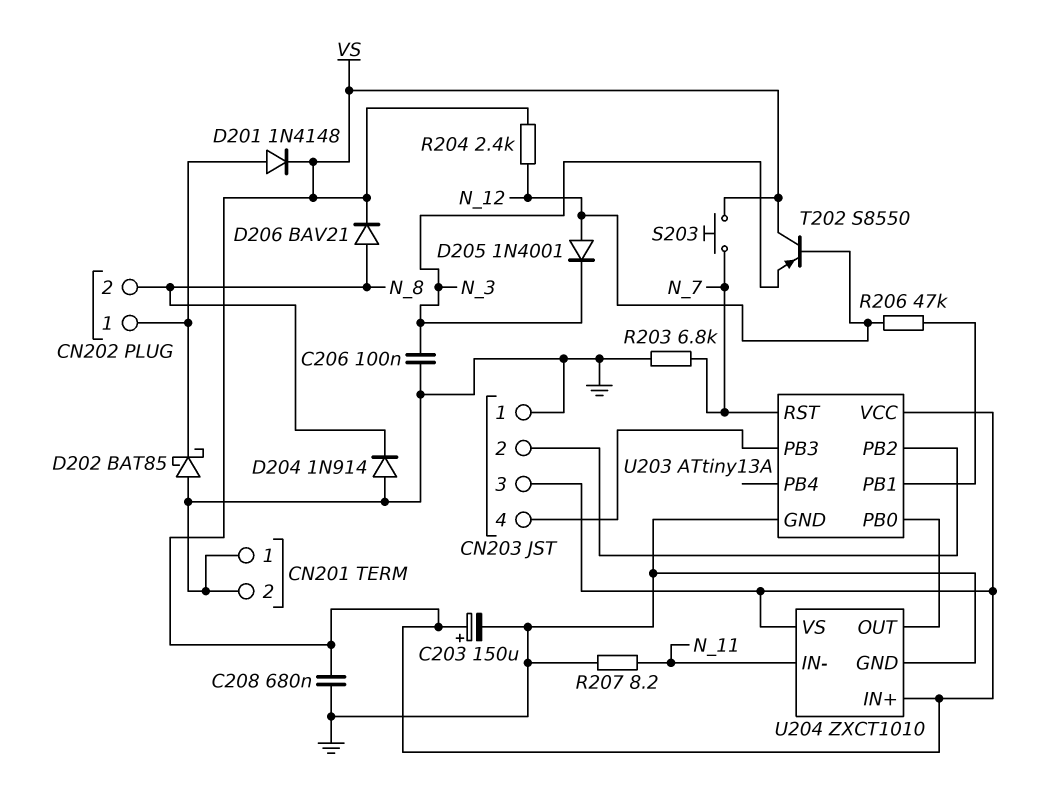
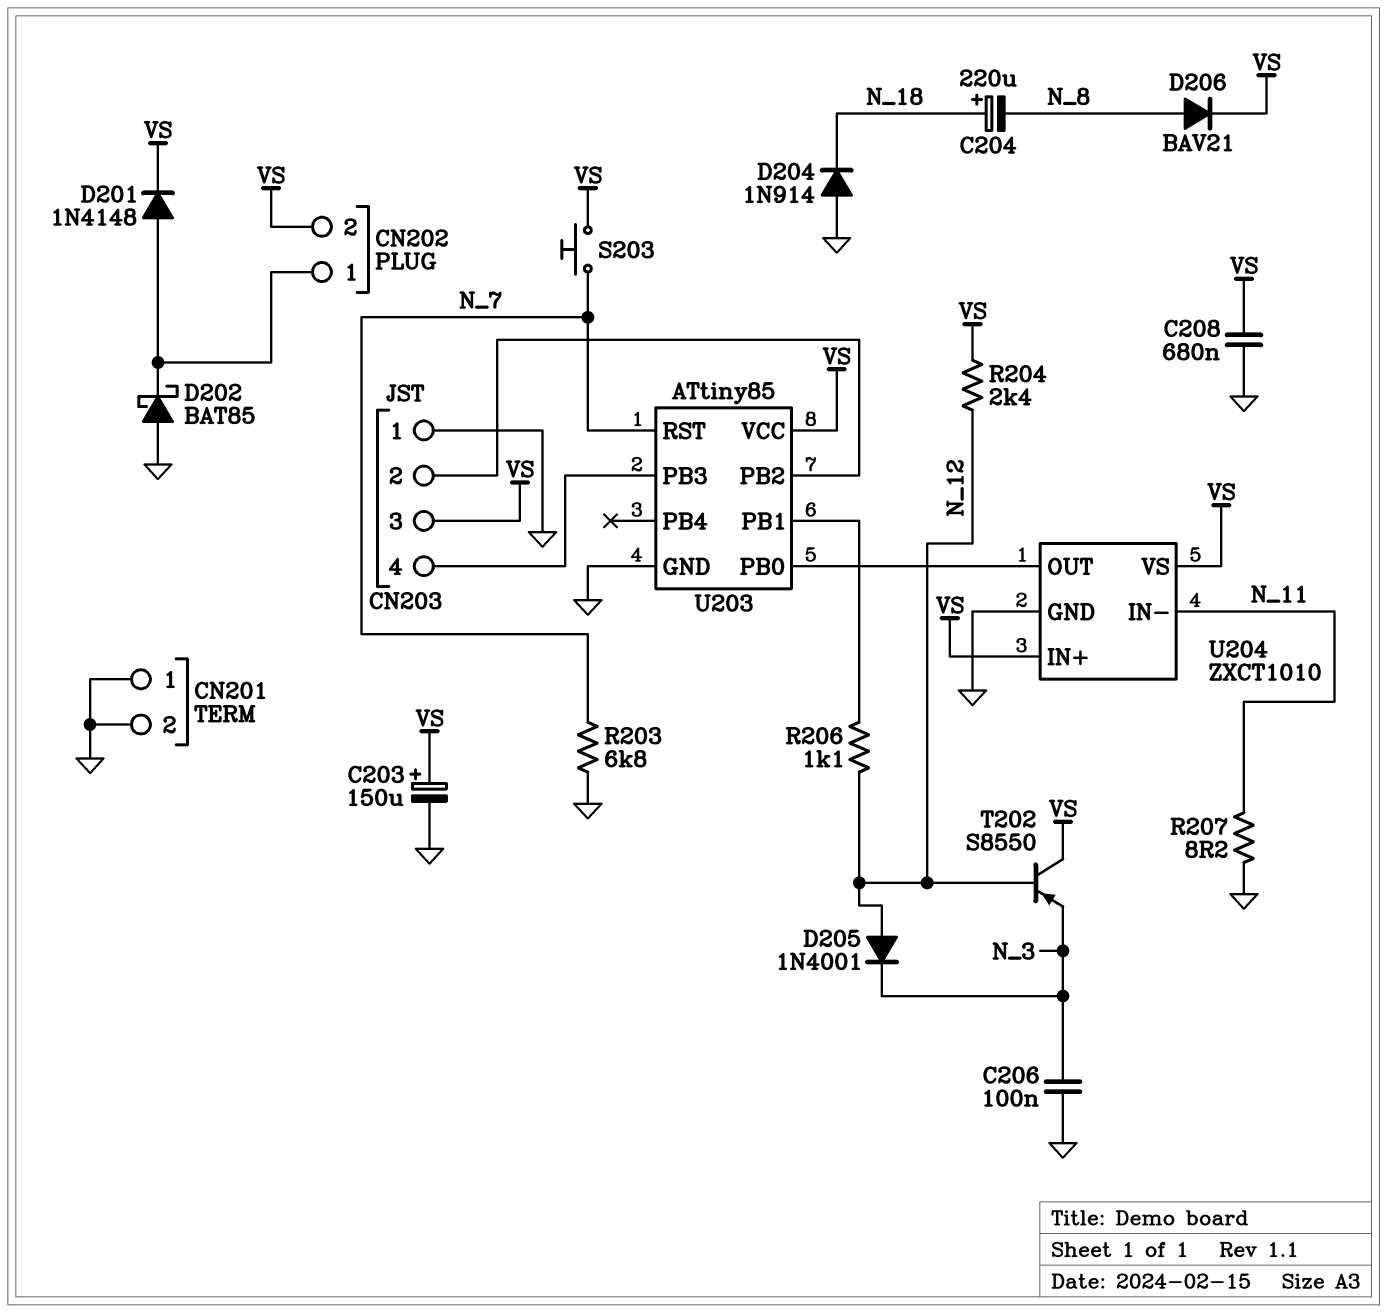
C204: none -> 220uF (plus N_18, minus N_8)
CN202 pin 2: N_8 -> VS
D204: diode 1N914 (A GND, K N_8) -> diode 1N914 (A GND, K N_18)
R206: 47k (N_12, U203/PB1) -> 1.1k (N_12, U203/PB1)
U203: ATtiny13A -> ATtiny85

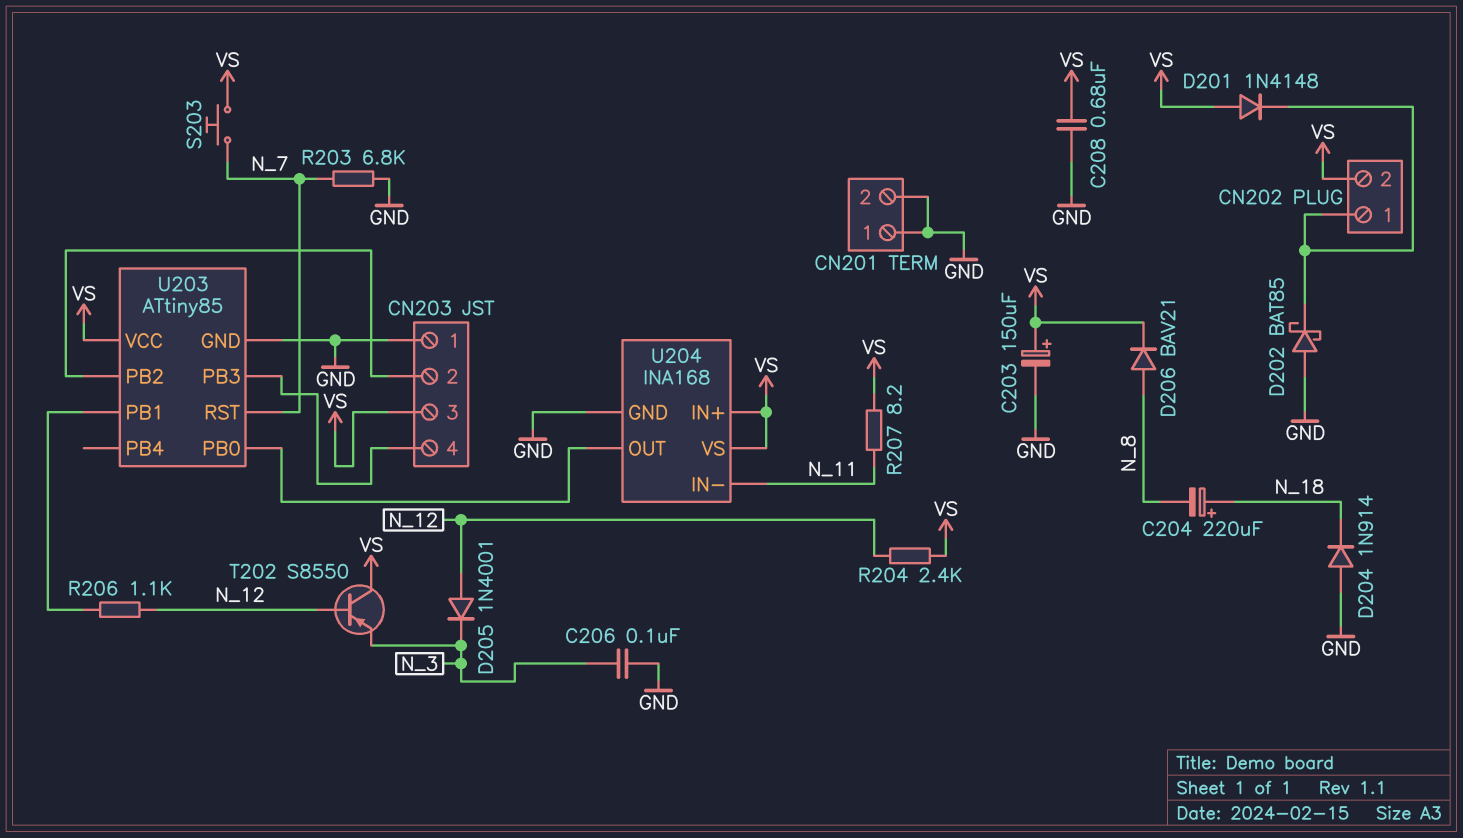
D201: diode 1N4148 (A CN202/1, K VS) -> diode 1N4148 (A VS, K CN202/1)
R207: 8.2 (GND, N_11) -> 8.2 (N_11, VS)
U204: ZXCT1010 -> INA168

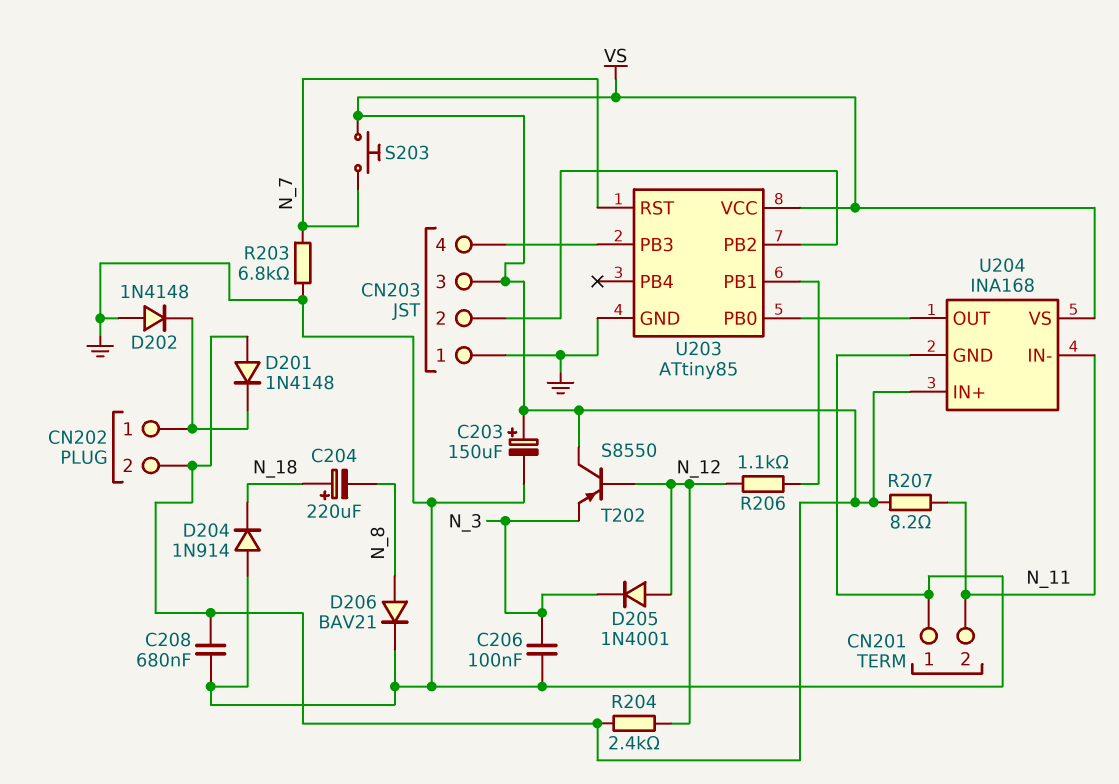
CN201 pin 2: GND -> N_11
D202: schottky BAT85 (A GND, K CN202/1) -> diode 1N4148 (A GND, K CN202/1)
D206: diode BAV21 (A N_8, K VS) -> diode BAV21 (A N_8, K GND)

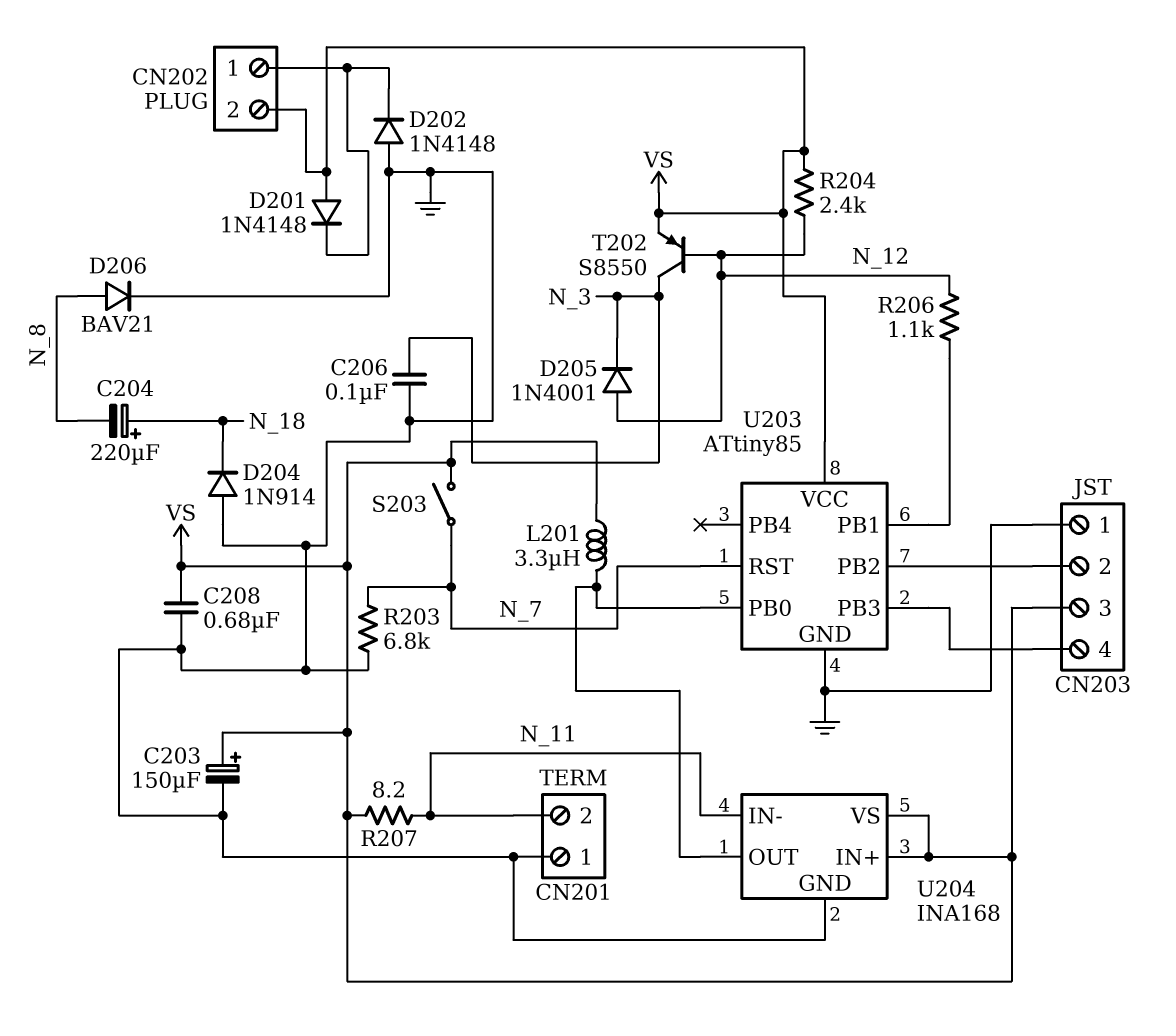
L201: none -> 3.3uH (U203/PB0, VS)
S203: button (N_7, VS) -> switch (N_7, VS)
T202: PNP S8550 (B N_12, C VS, E N_3) -> PNP S8550 (B N_12, C N_3, E VS)

